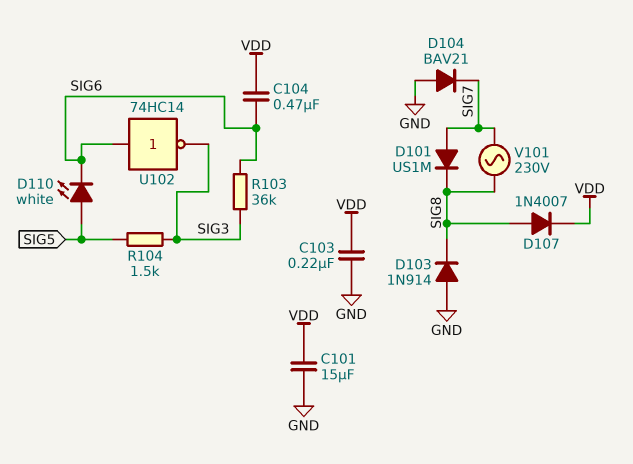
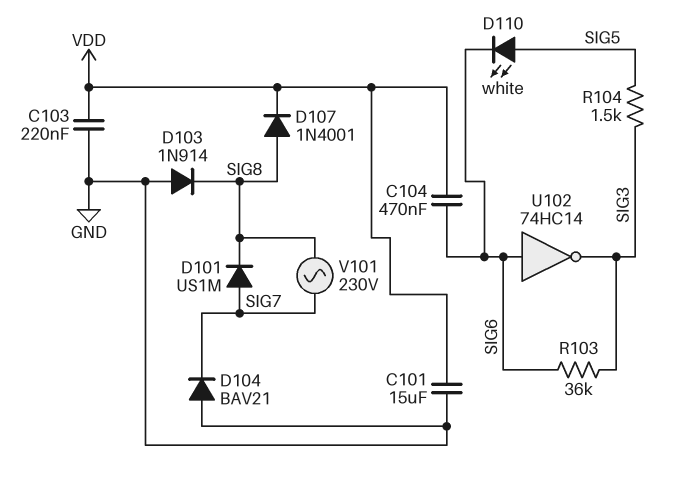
D107: diode 1N4007 (A SIG8, K VDD) -> diode 1N4001 (A SIG8, K VDD)

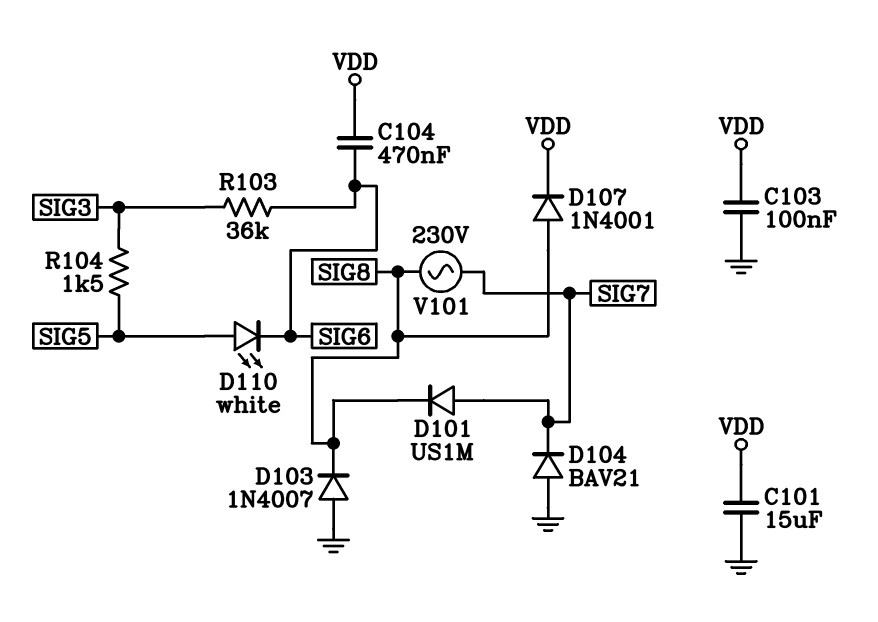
C103: 220nF (GND, VDD) -> 100nF (GND, VDD)
D103: diode 1N914 (A GND, K SIG8) -> diode 1N4007 (A GND, K SIG8)
U102: NOT 74HC14 (in SIG6, out SIG3) -> none

